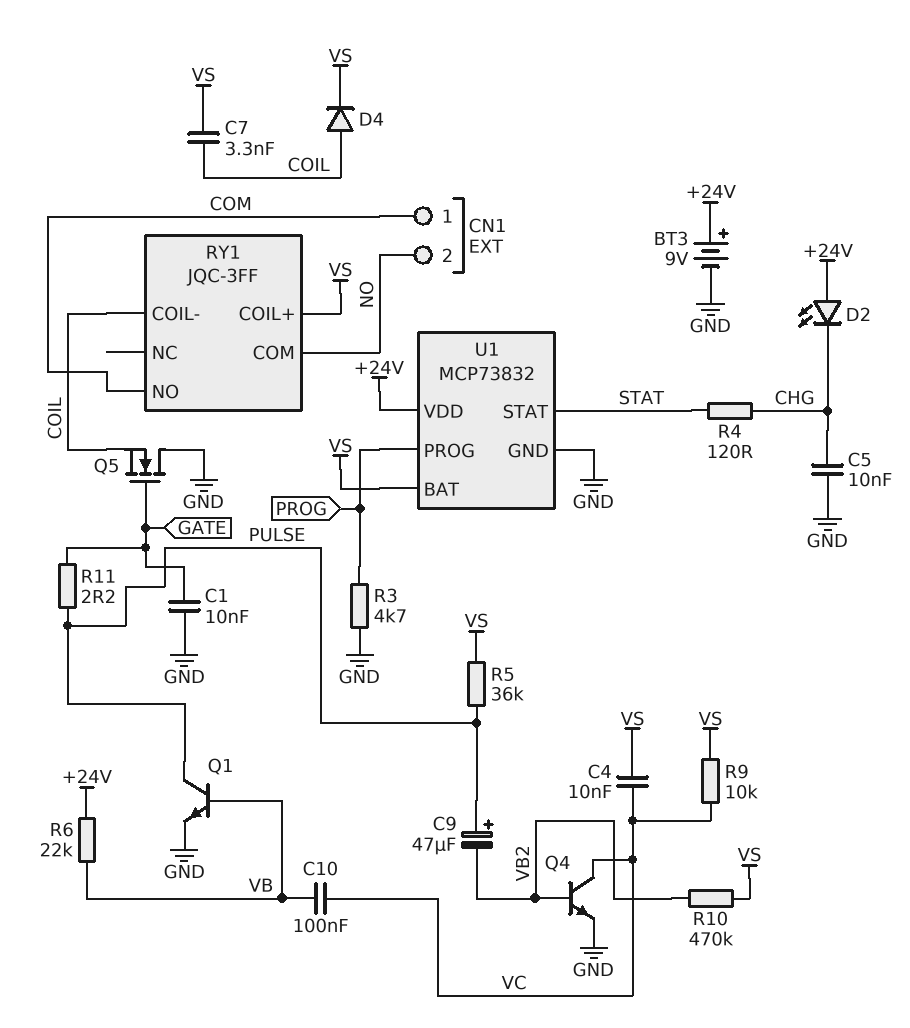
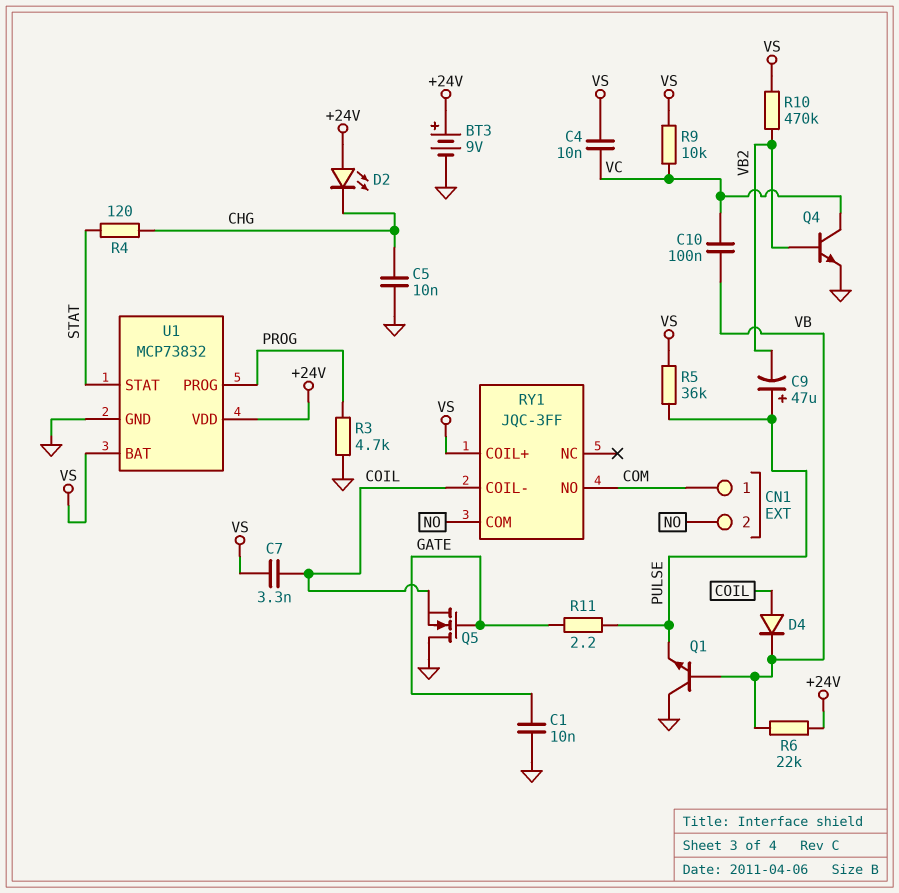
D4: diode (A COIL, K VS) -> diode (A COIL, K VB)
Q1: NPN (B VB, C PULSE, E GND) -> NPN (B VB, C GND, E PULSE)

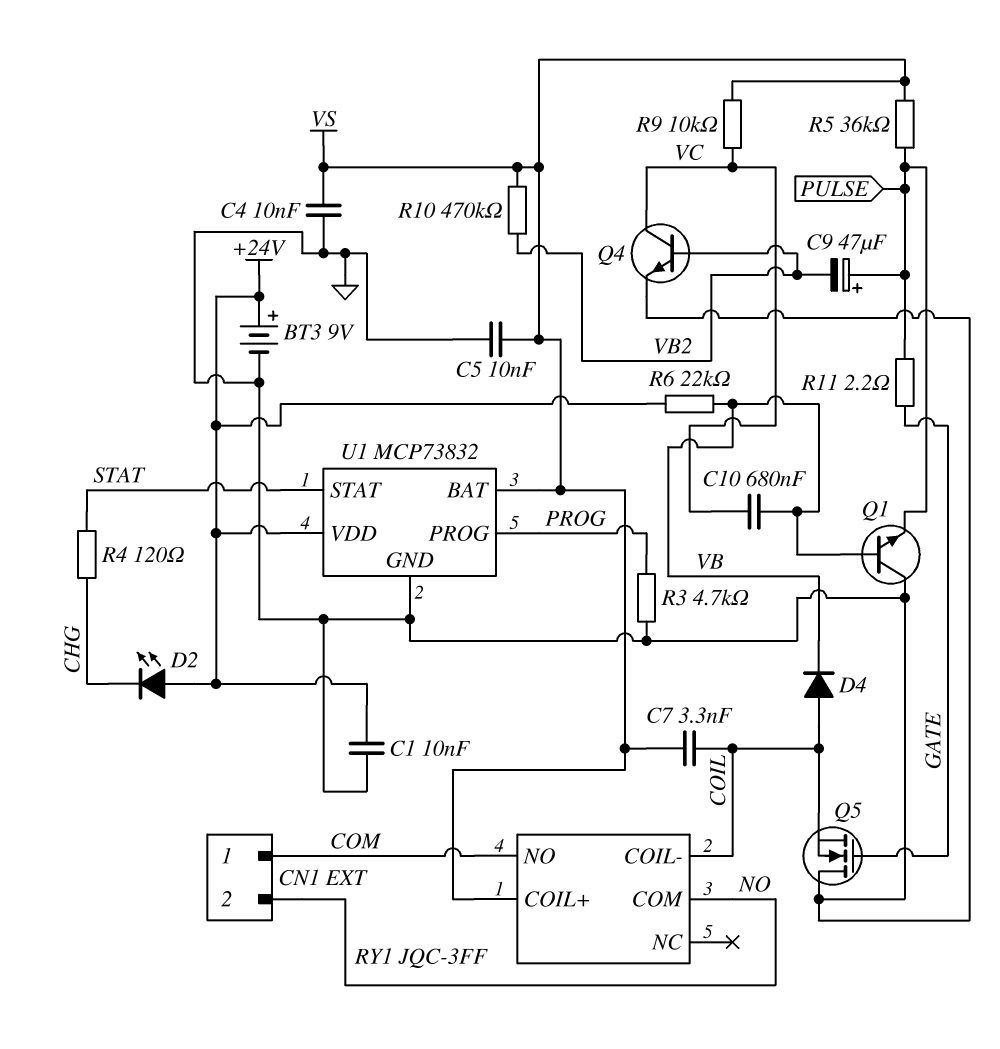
C1: 10nF (GATE, GND) -> 10nF (+24V, GND)
C4: 10nF (VC, VS) -> 10nF (GND, VS)
C5: 10nF (CHG, GND) -> 10nF (GND, VS)
C10: 100nF (VB, VC) -> 680nF (VB, VC)

